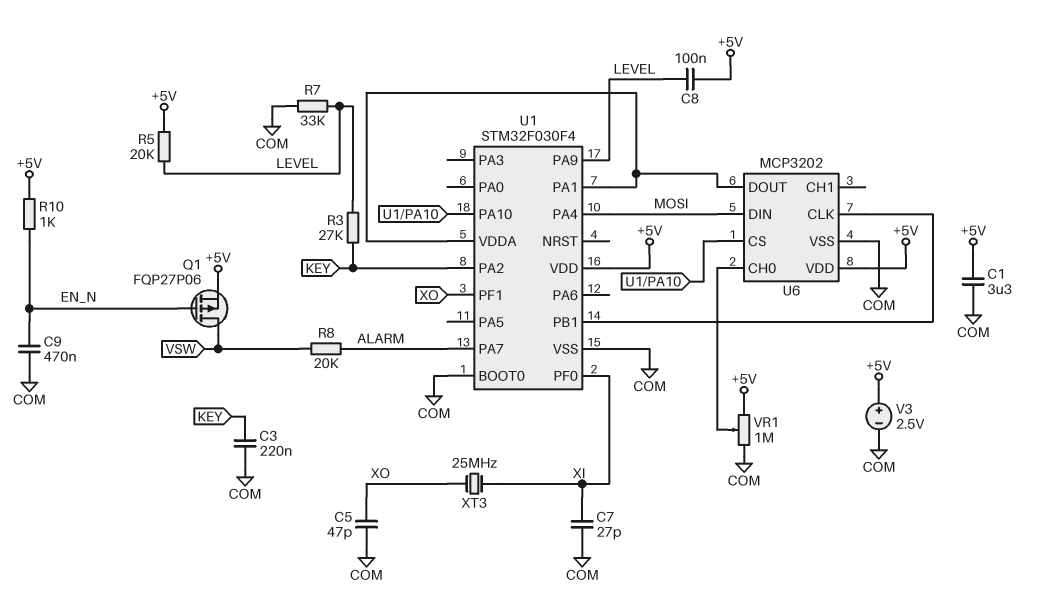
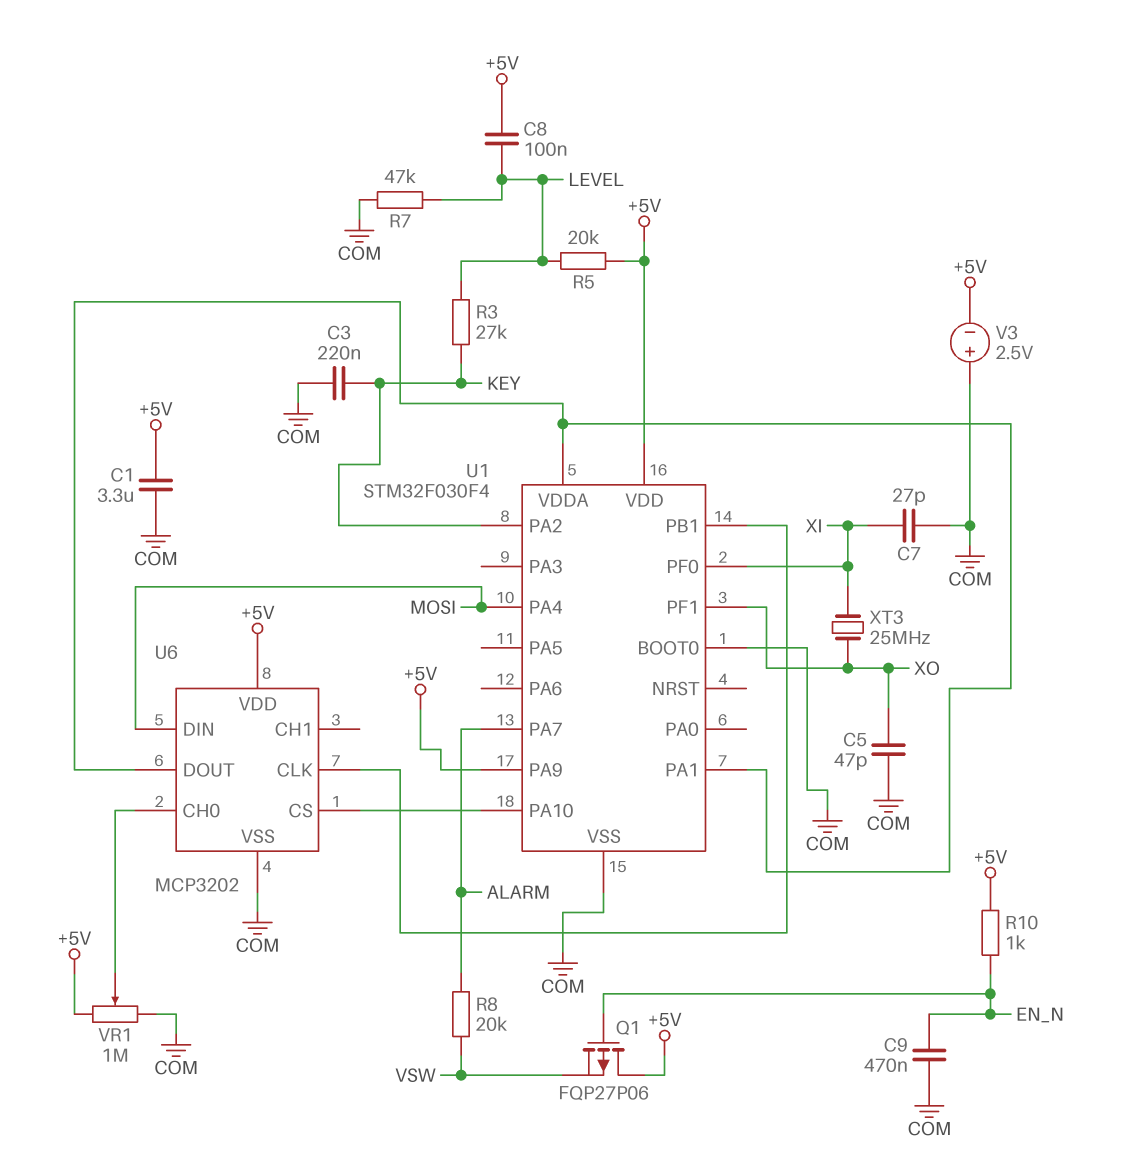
Q1: PMOS FQP27P06 (G EN_N, D VSW, S +5V) -> PMOS FQP27P06 (G EN_N, D +5V, S VSW)
R7: 33k (COM, LEVEL) -> 47k (COM, LEVEL)
U1 pin PA9: LEVEL -> +5V
V3: 2.5V (plus +5V, minus COM) -> 2.5V (plus COM, minus +5V)

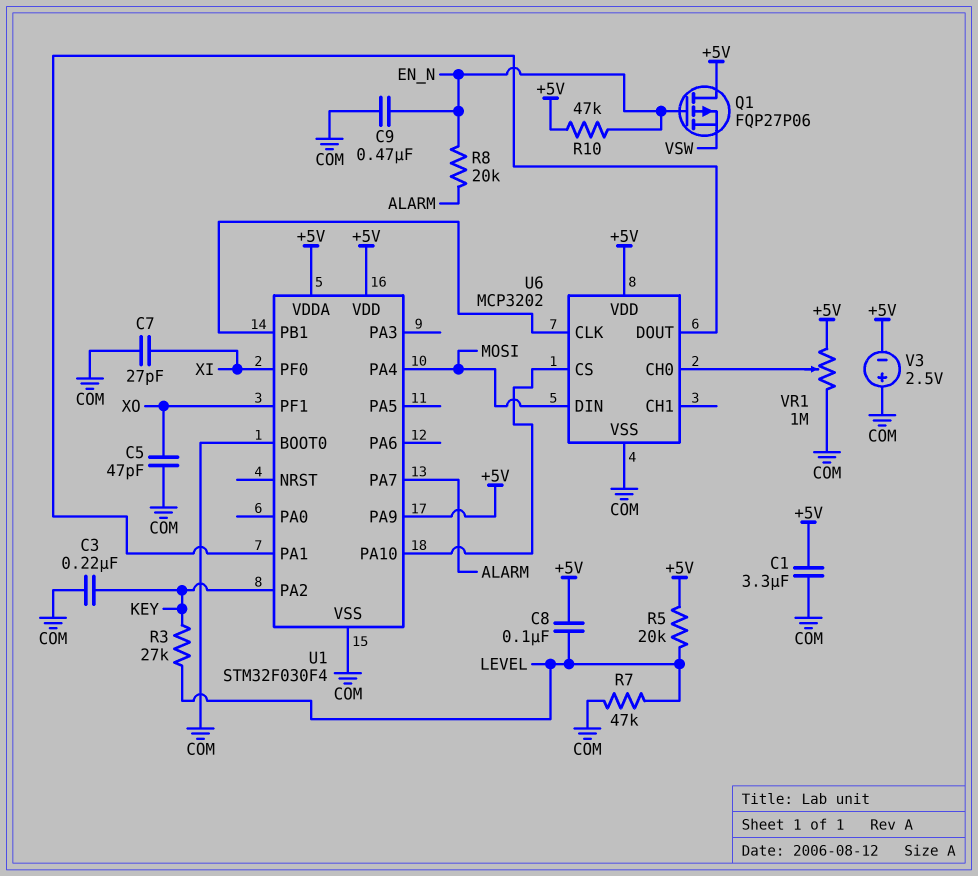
R8: 20k (ALARM, VSW) -> 20k (ALARM, EN_N)
R10: 1k (+5V, EN_N) -> 47k (+5V, EN_N)
U1 pin VDDA: U1/PA1 -> +5V
XT3: 25MHz (XI, XO) -> none

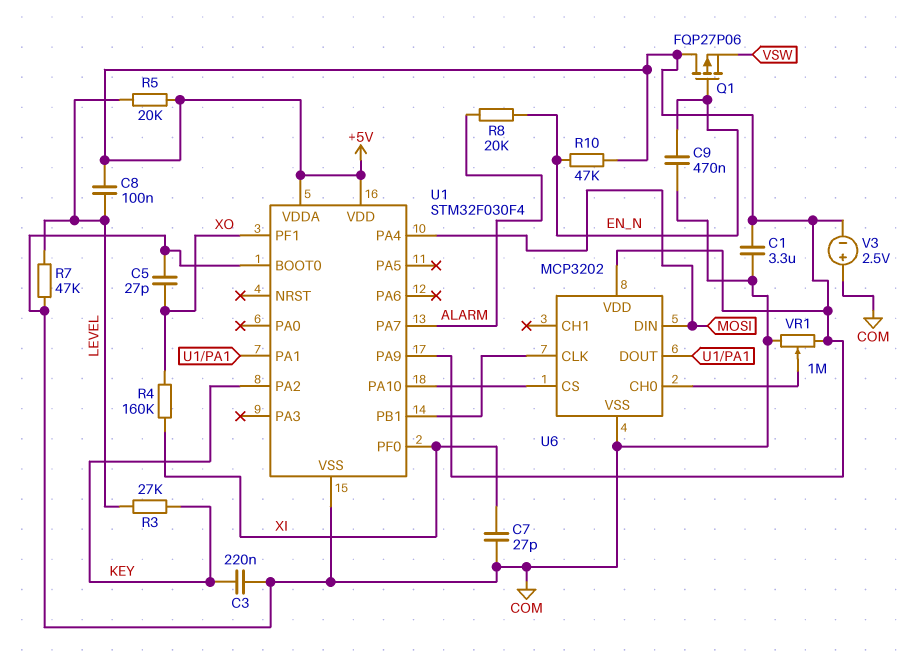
C5: 47pF (COM, XO) -> 27pF (COM, XO)
R4: none -> 160k (XI, XO)

